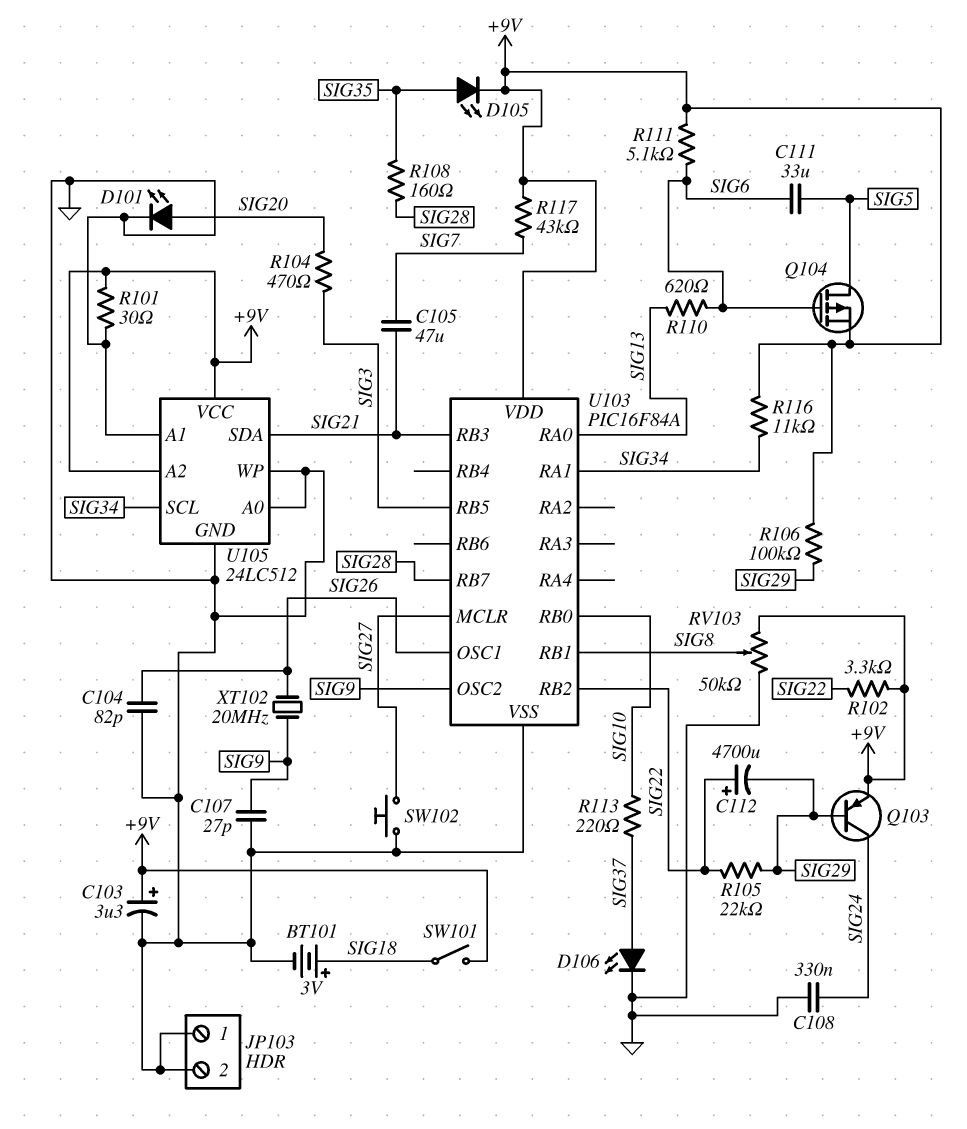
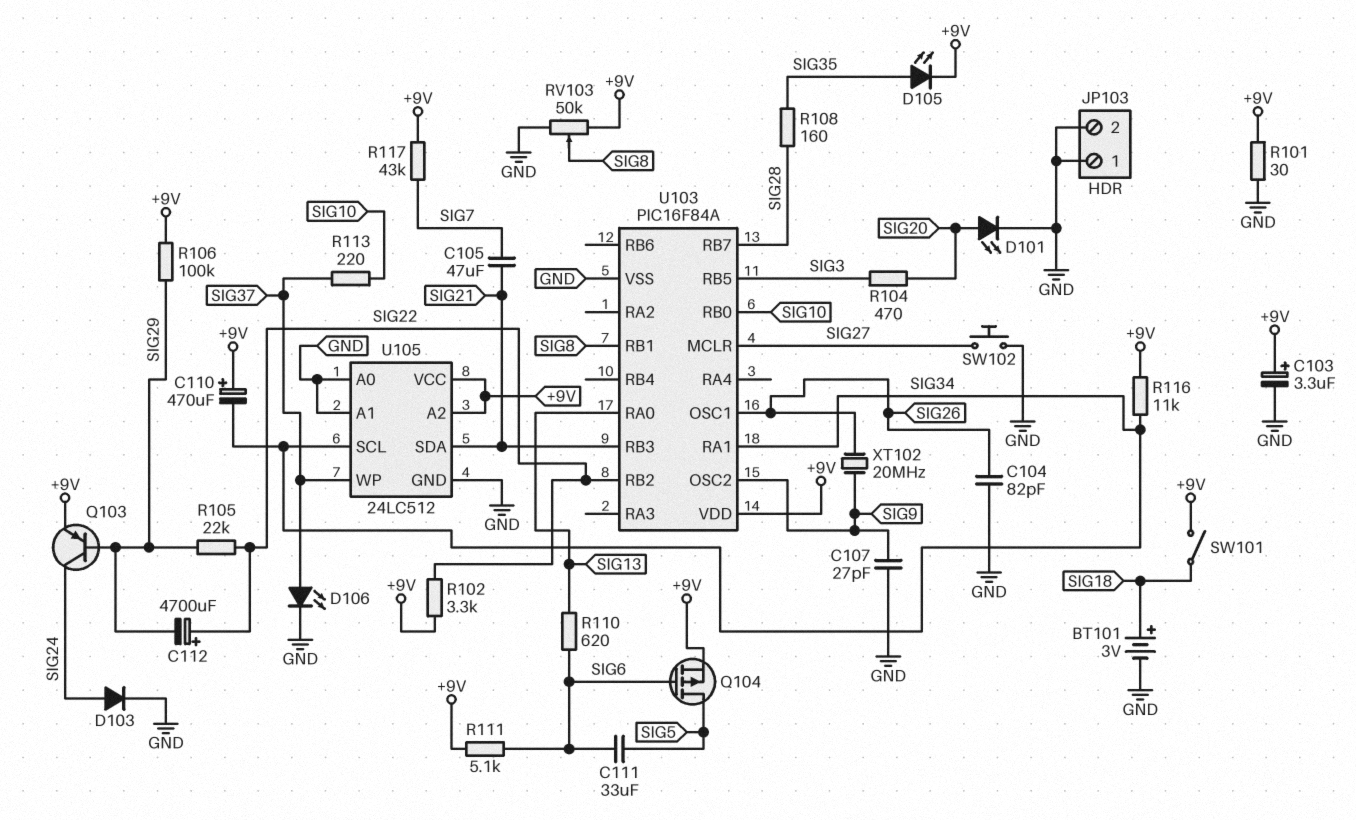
C108: 330nF (GND, SIG24) -> none
C110: none -> 470uF (plus +9V, minus SIG34)
D103: none -> diode (A SIG24, K GND)
U105 pin WP: GND -> SIG37

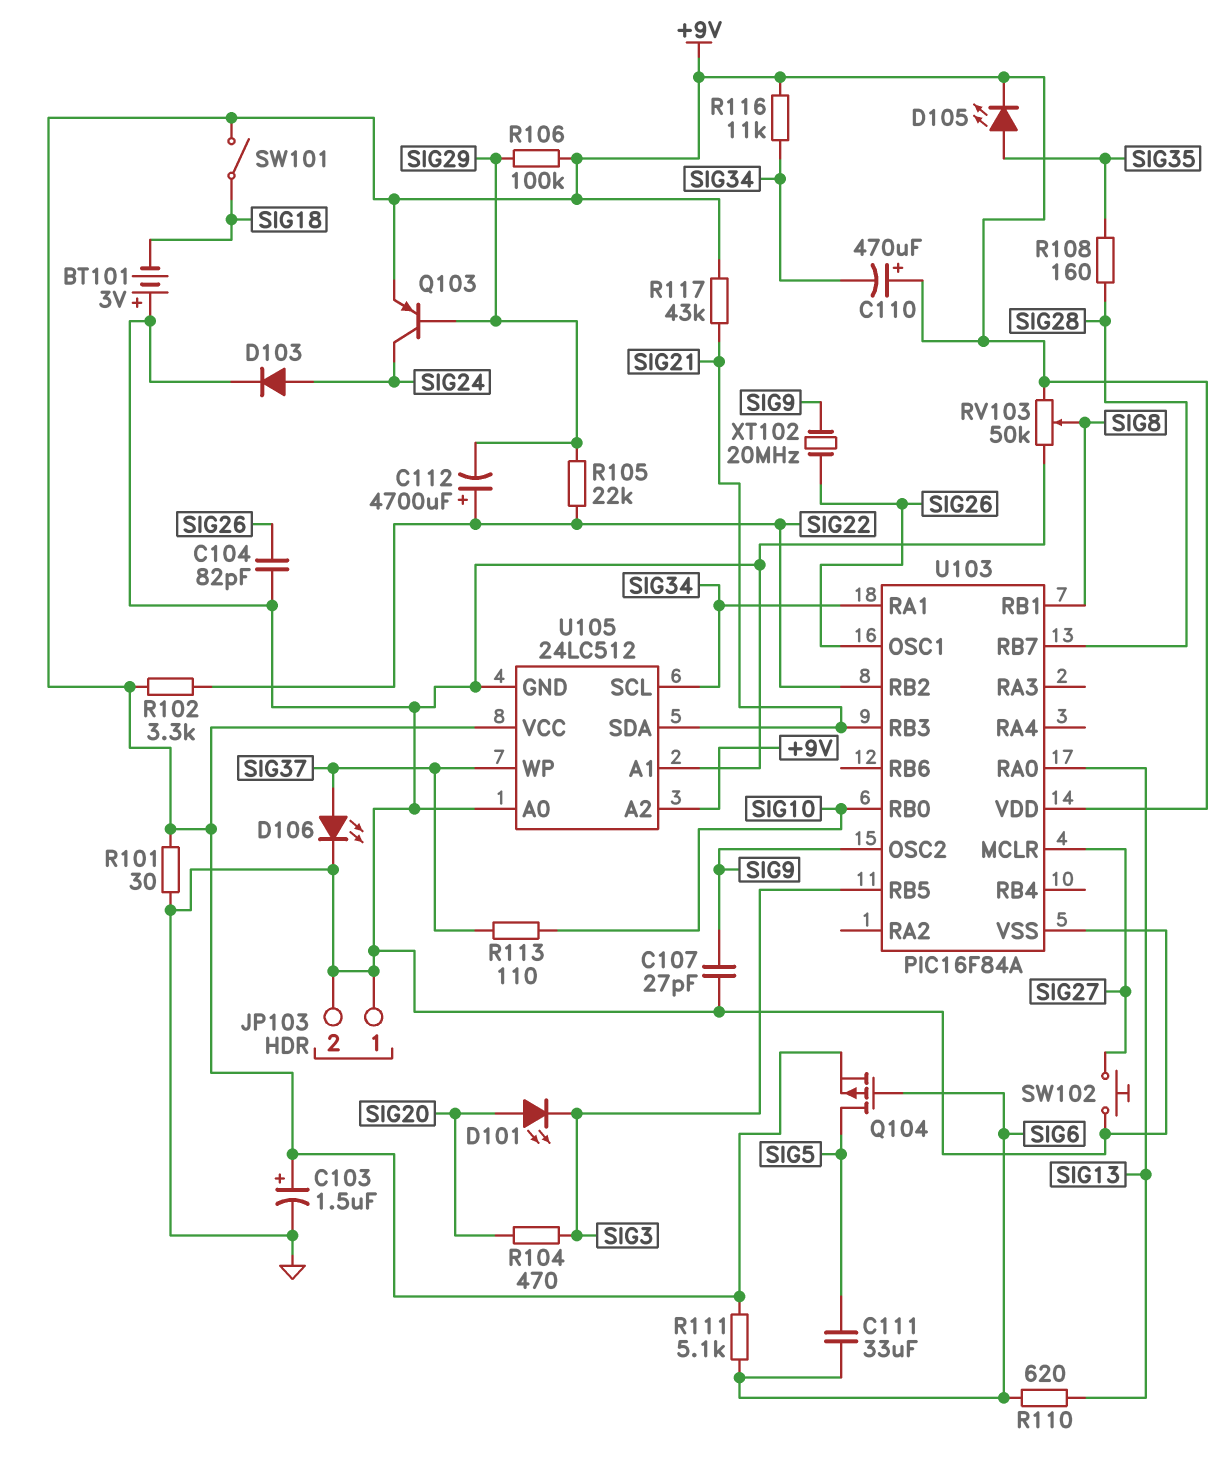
BT101: 3V (plus SIG18, minus GND) -> 3V (plus GND, minus SIG18)
C103: 3.3uF (plus +9V, minus GND) -> 1.5uF (plus +9V, minus GND)
C105: 47uF (SIG7, SIG21) -> none
D101: LED (A SIG20, K GND) -> LED (A SIG20, K SIG3)
R113: 220 (SIG10, SIG37) -> 110 (SIG10, SIG37)
R117: 43k (+9V, SIG7) -> 43k (+9V, SIG21)

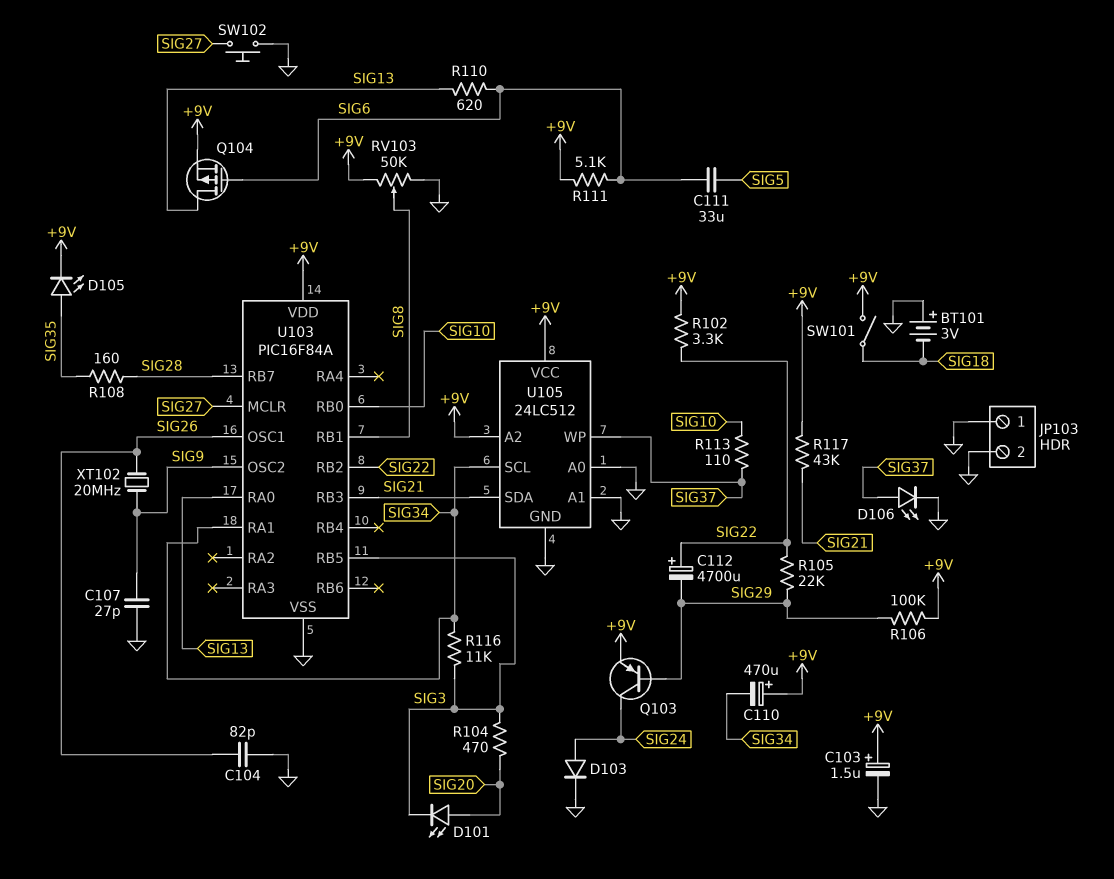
Q104: PMOS (G SIG6, D SIG5, S +9V) -> PMOS (G SIG6, D SIG13, S +9V)
R101: 30 (+9V, GND) -> none
R116: 11k (+9V, SIG34) -> 11k (SIG3, SIG34)

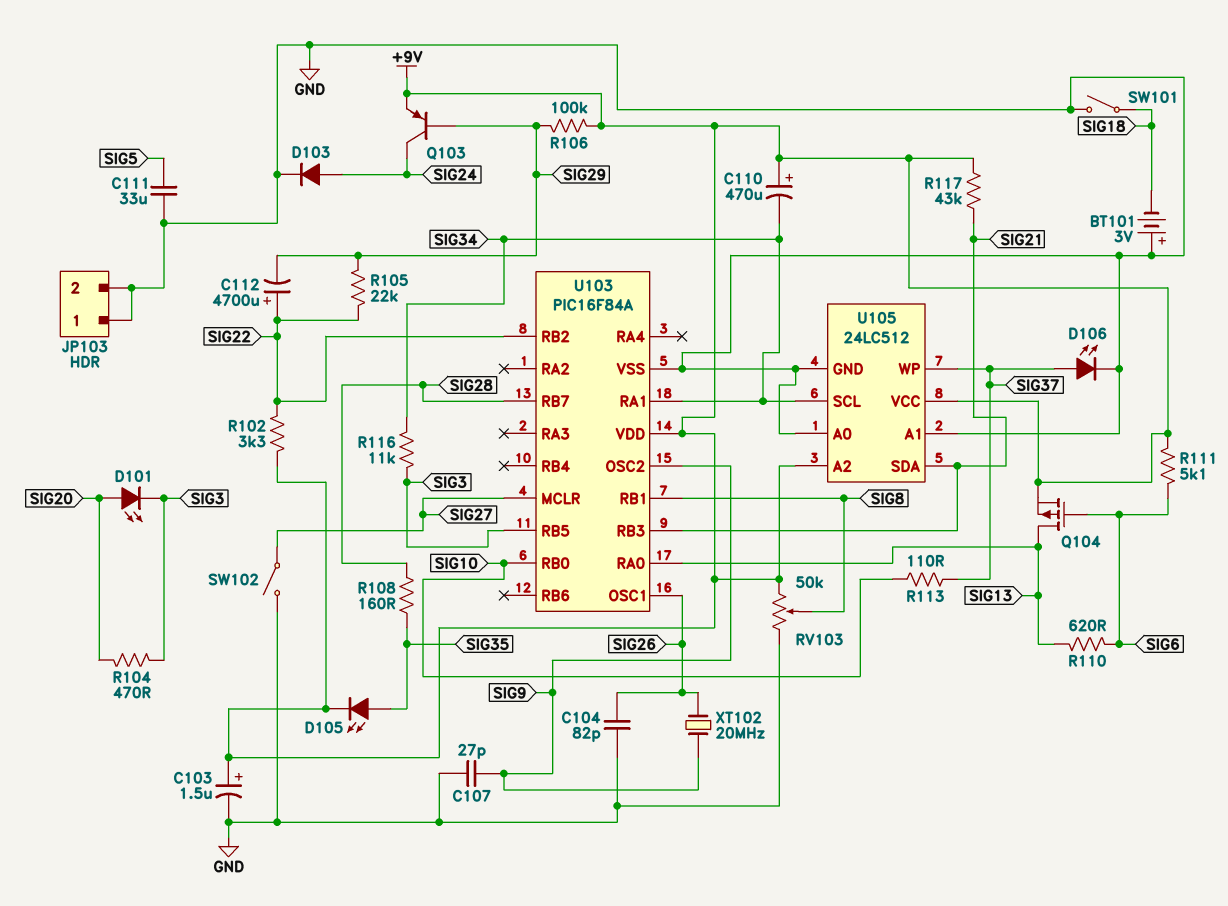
C111: 33uF (SIG5, SIG6) -> 33uF (GND, SIG5)
SW101: switch (+9V, SIG18) -> switch (GND, SIG18)
SW102: button (GND, SIG27) -> switch (GND, SIG27)

